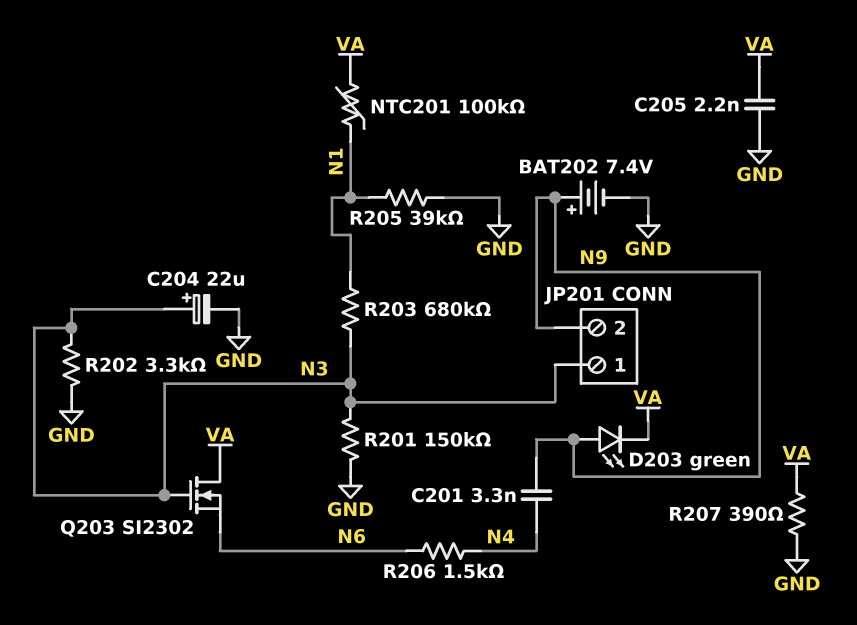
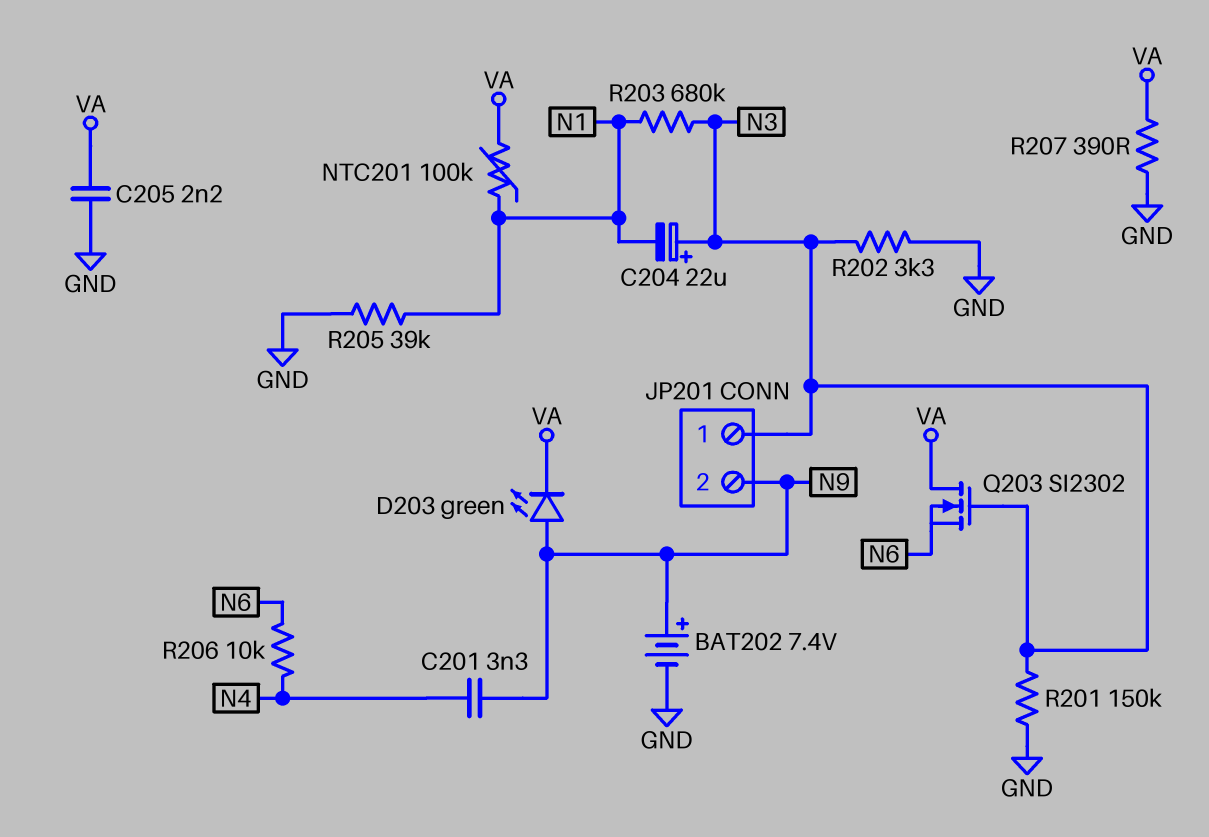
C204: 22uF (plus N3, minus GND) -> 22uF (plus N3, minus N1)
R206: 1.5k (N4, N6) -> 10k (N4, N6)

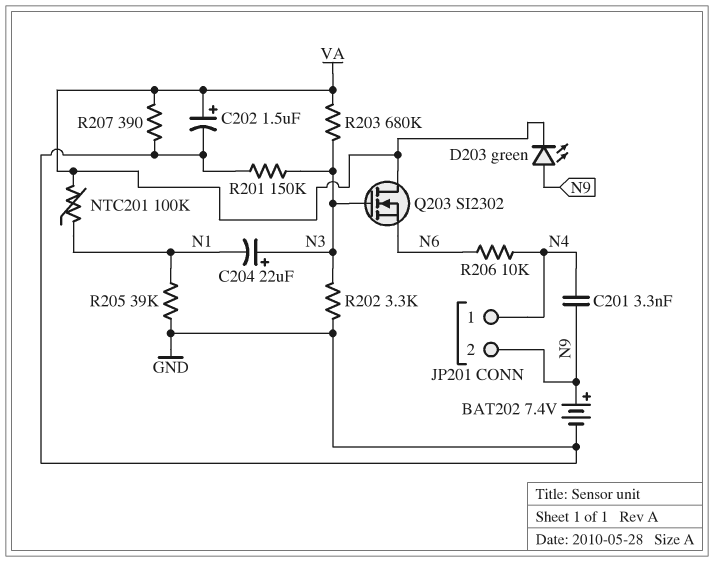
C202: none -> 1.5uF (plus VA, minus GND)
C205: 2.2nF (GND, VA) -> none
JP201 pin 1: N3 -> N4
R203: 680k (N1, N3) -> 680k (N3, VA)

